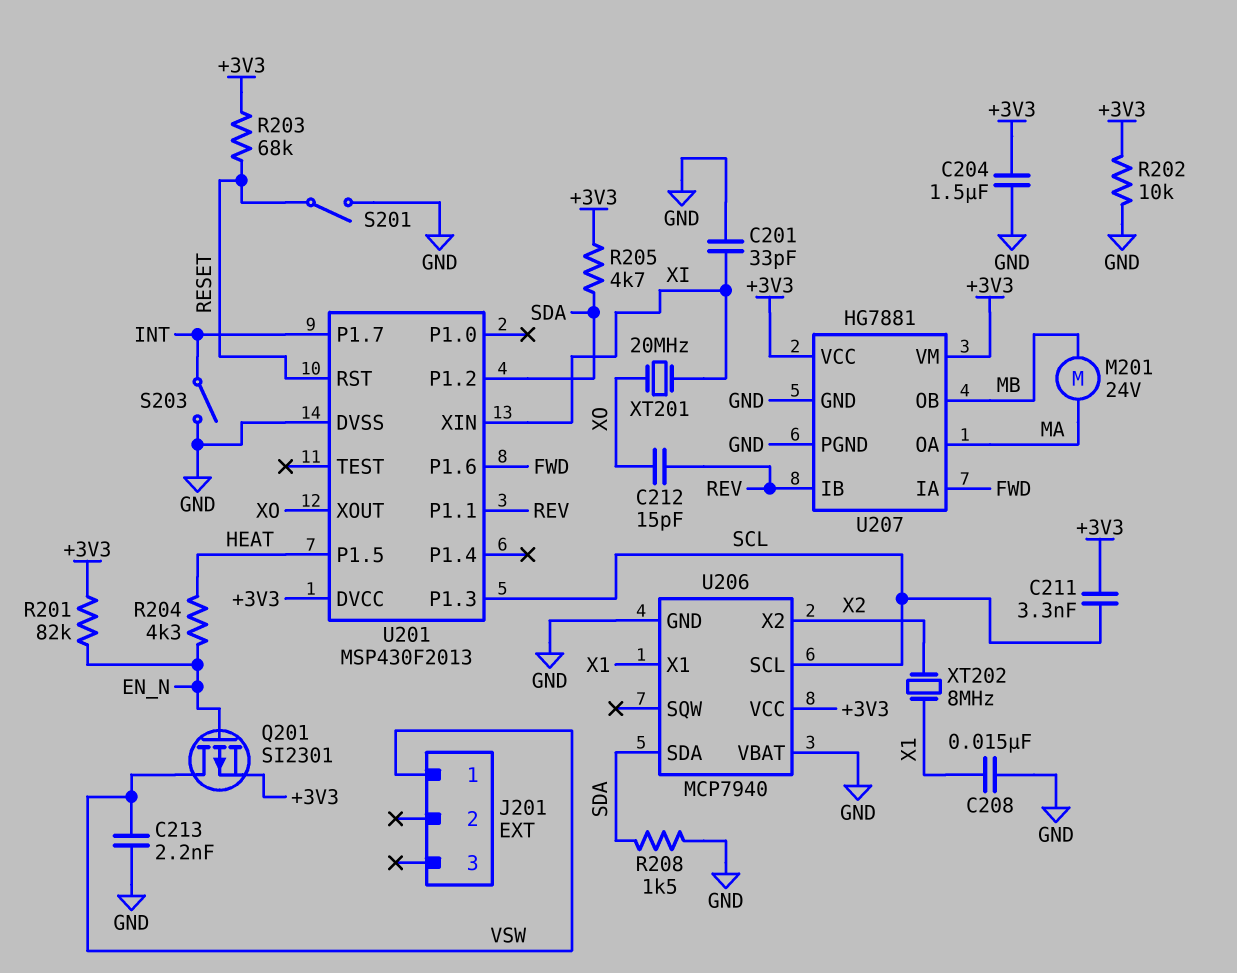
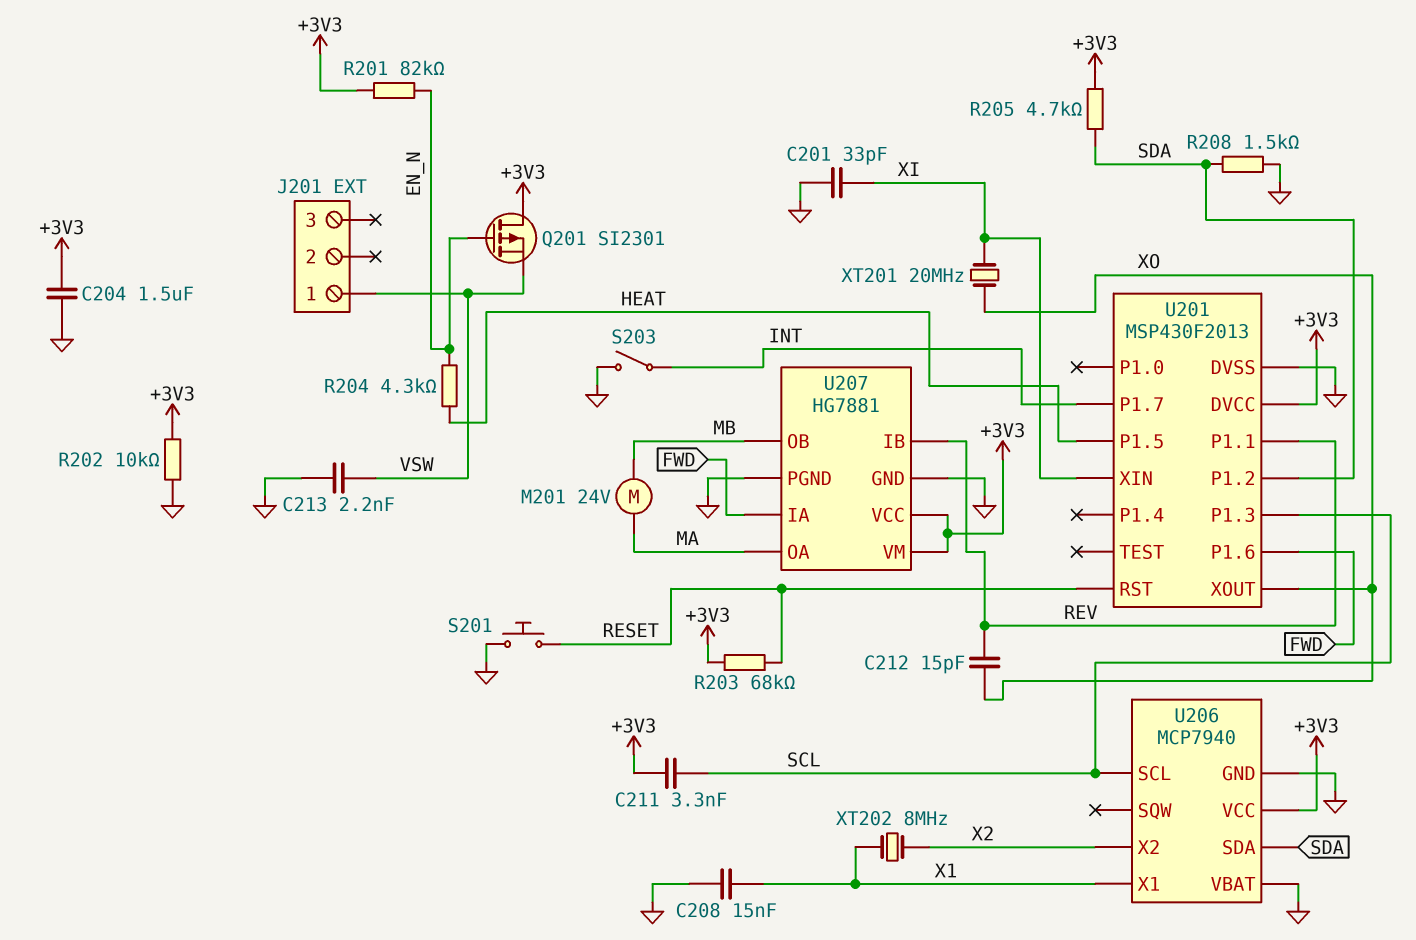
Q201: PMOS SI2301 (G EN_N, D VSW, S +3V3) -> PMOS SI2301 (G EN_N, D +3V3, S VSW)
S201: switch (GND, RESET) -> button (GND, RESET)

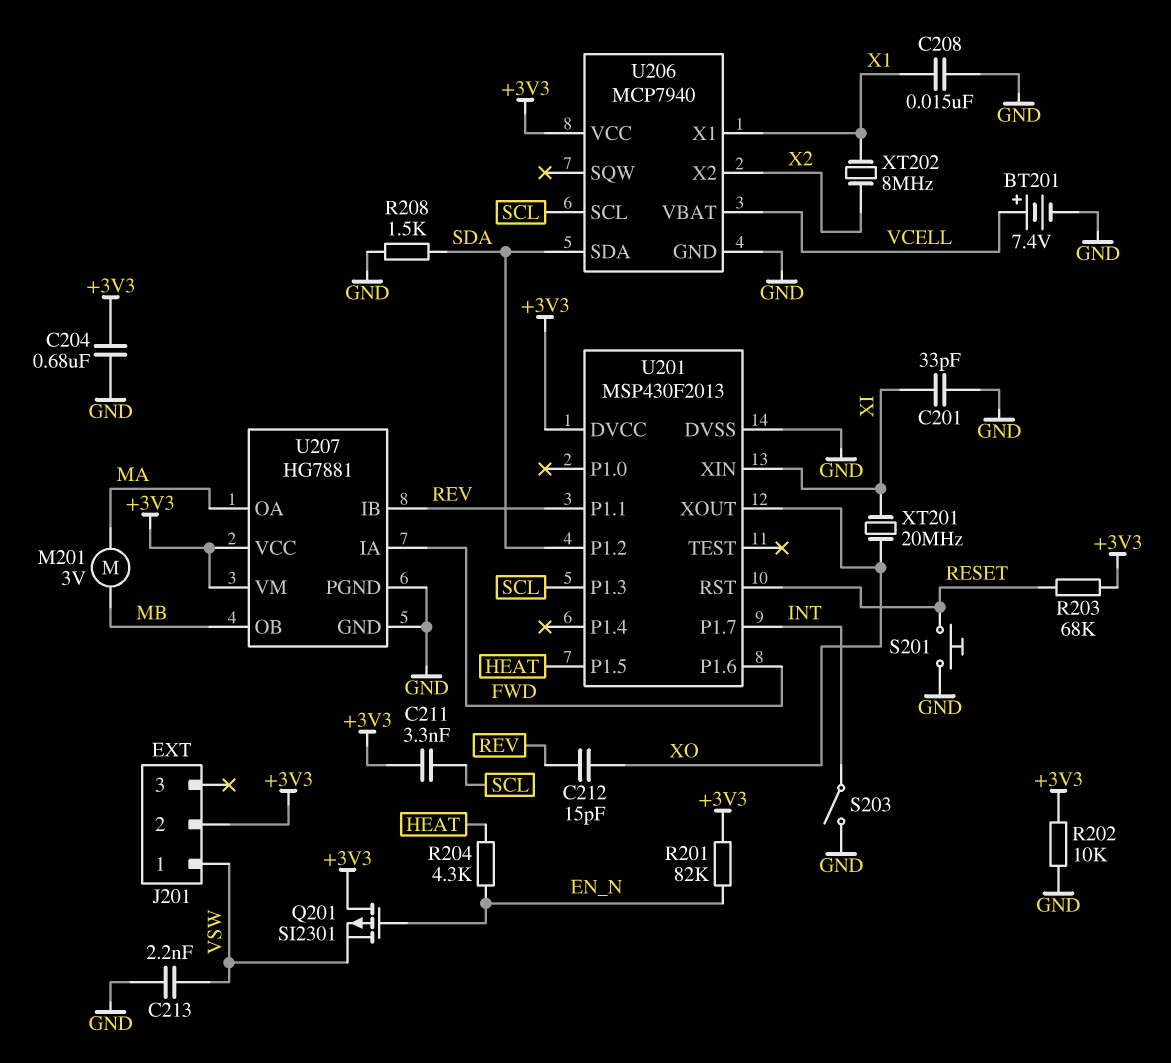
BT201: none -> 7.4V (plus VCELL, minus GND)
C204: 1.5uF (+3V3, GND) -> 680nF (+3V3, GND)
J201 pin 2: none -> +3V3
M201: motor 24V (MA, MB) -> motor 3V (MA, MB)
R205: 4.7k (+3V3, SDA) -> none
U206 pin VBAT: GND -> VCELL

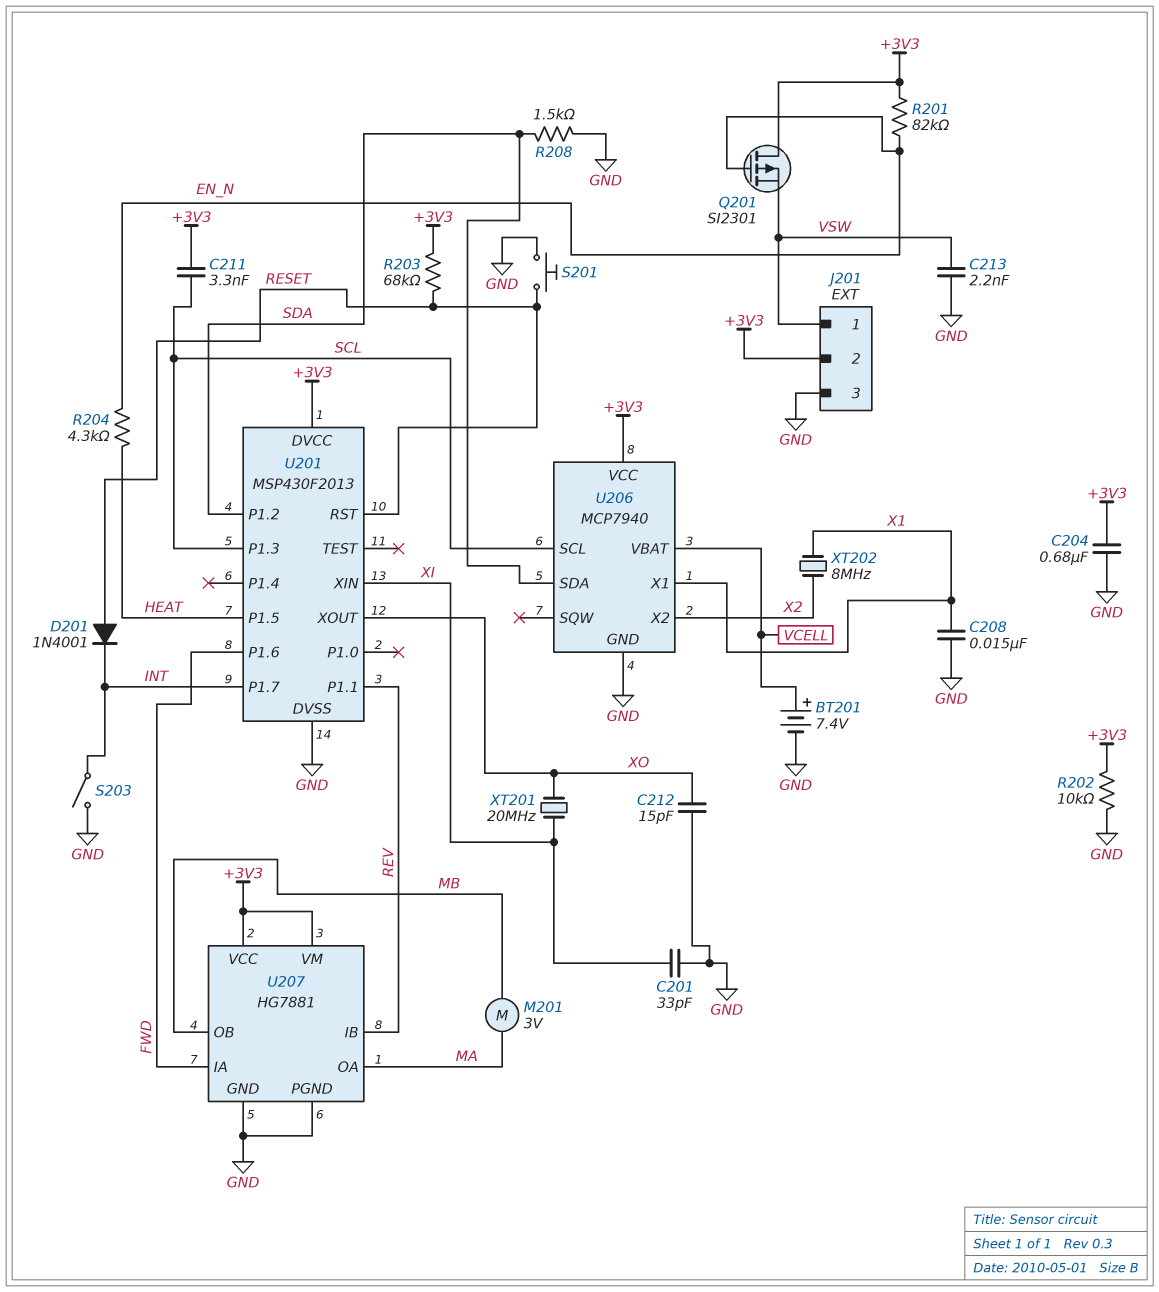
C212: 15pF (REV, XO) -> 15pF (GND, XO)
D201: none -> diode 1N4001 (A RESET, K INT)
J201 pin 3: none -> GND

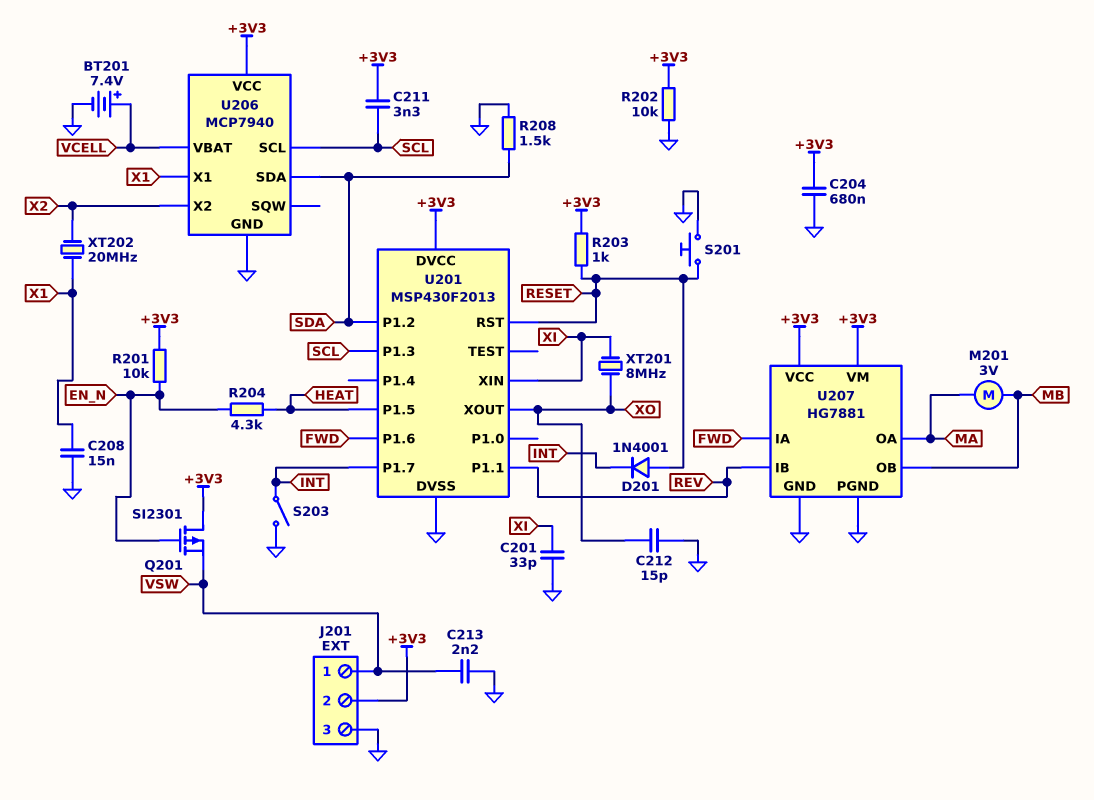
R201: 82k (+3V3, EN_N) -> 10k (+3V3, EN_N)
R203: 68k (+3V3, RESET) -> 1k (+3V3, RESET)
XT201: 20MHz (XI, XO) -> 8MHz (XI, XO)
XT202: 8MHz (X1, X2) -> 20MHz (X1, X2)

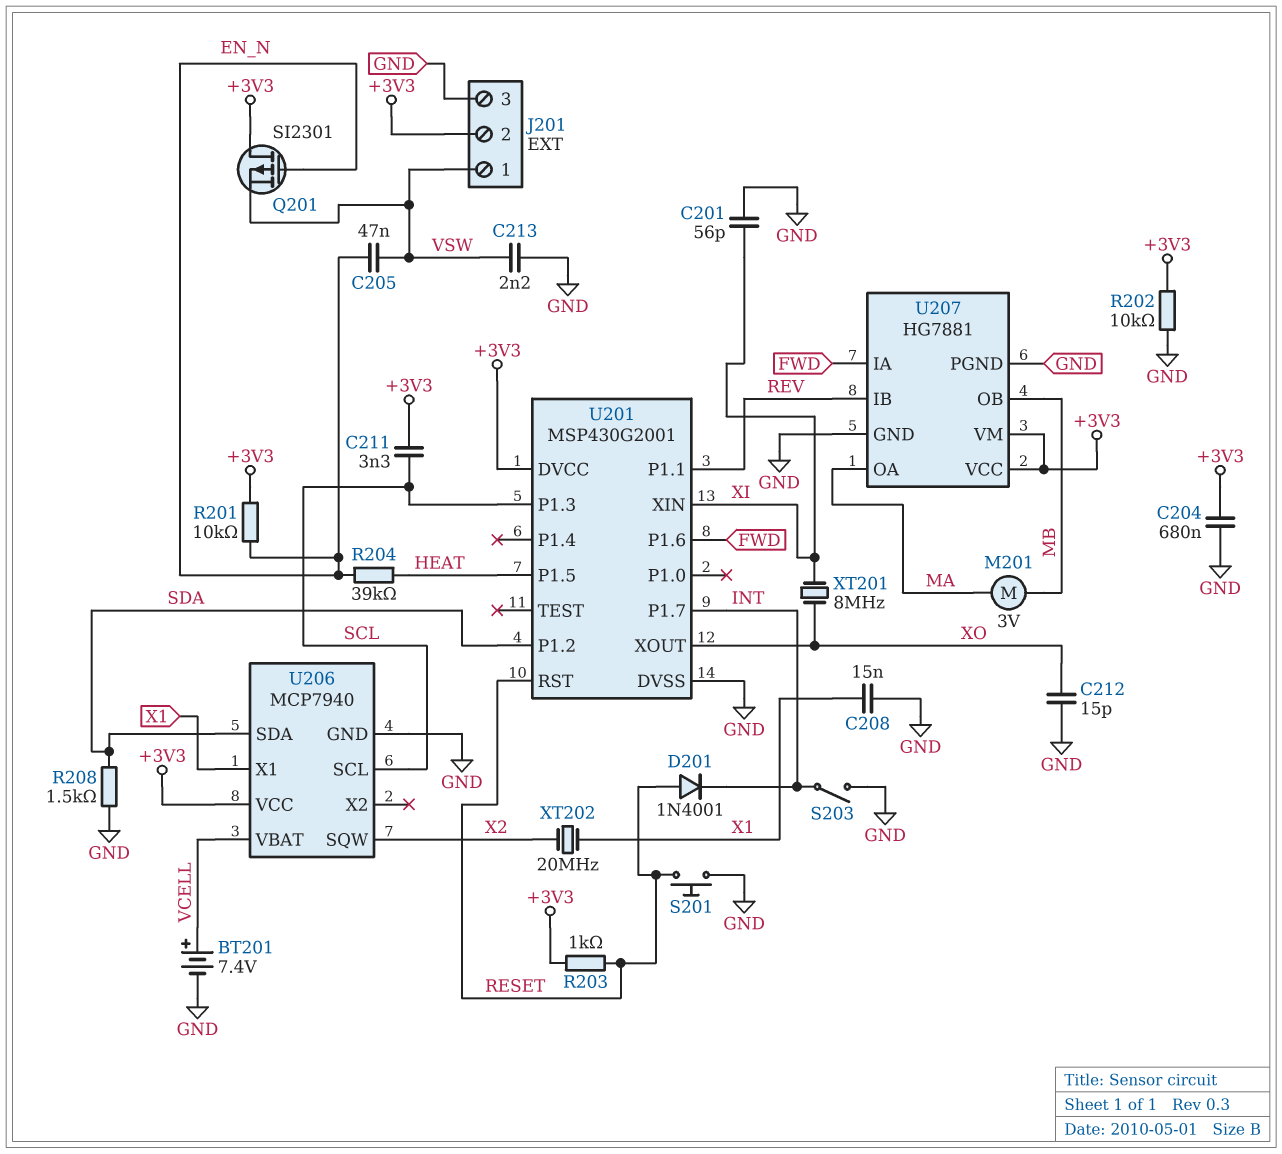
C201: 33pF (GND, XI) -> 56pF (GND, XI)
C205: none -> 47nF (EN_N, VSW)
R204: 4.3k (EN_N, HEAT) -> 39k (EN_N, HEAT)
U201: MSP430F2013 -> MSP430G2001
U206 pin SQW: none -> X2
U206 pin X2: X2 -> none

